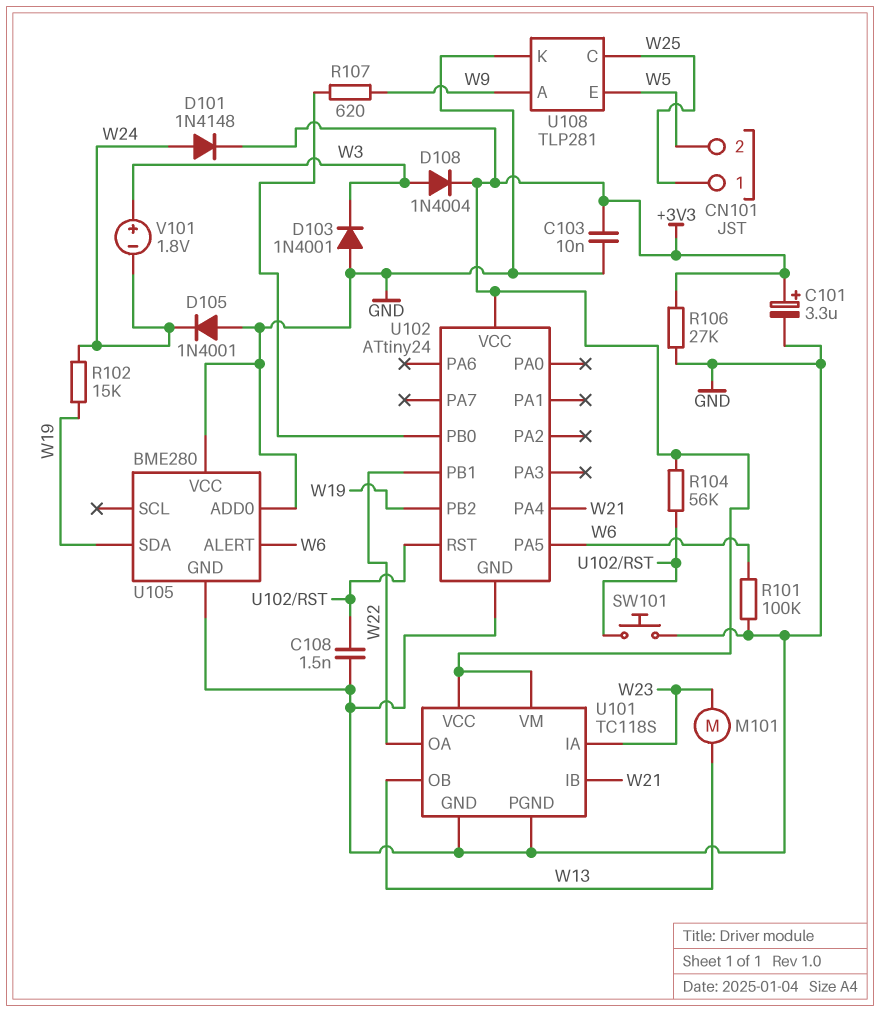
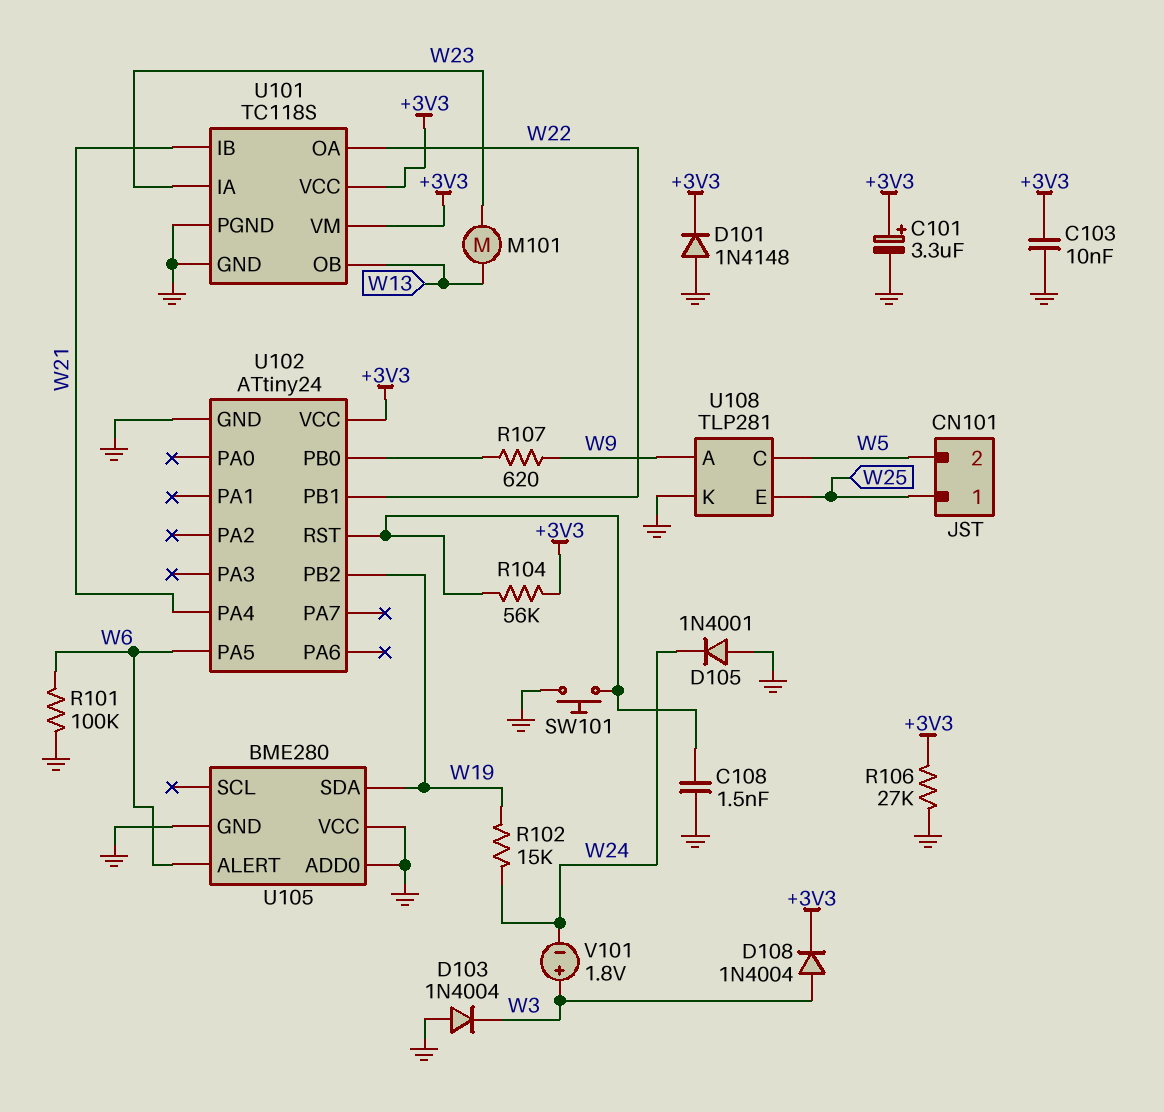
D101: diode 1N4148 (A W24, K +3V3) -> diode 1N4148 (A GND, K +3V3)
D103: diode 1N4001 (A GND, K W3) -> diode 1N4004 (A GND, K W3)
U108 pin C: W25 -> W5
U108 pin E: W5 -> W25

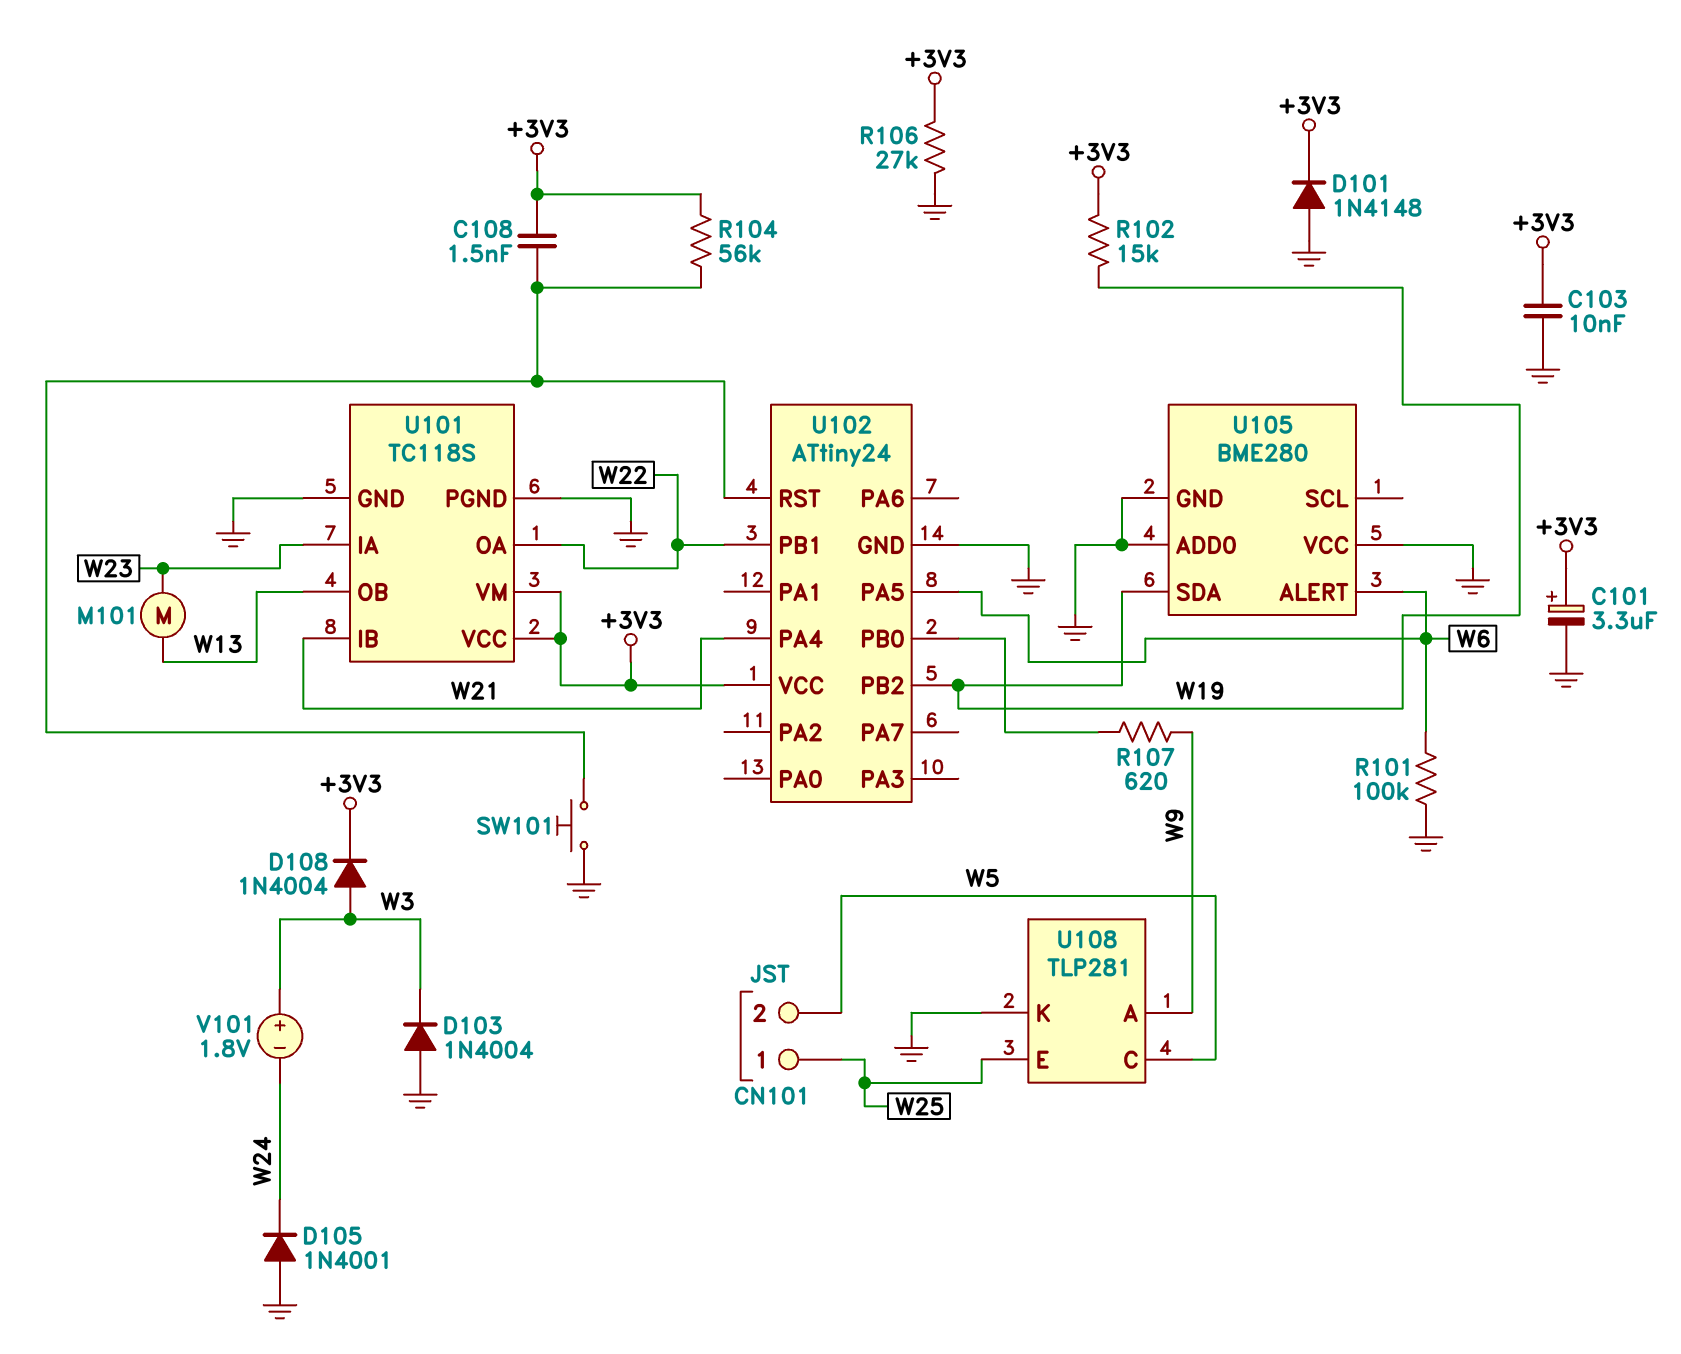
C108: 1.5nF (GND, U102/RST) -> 1.5nF (+3V3, U102/RST)
R102: 15k (W19, W24) -> 15k (+3V3, W19)

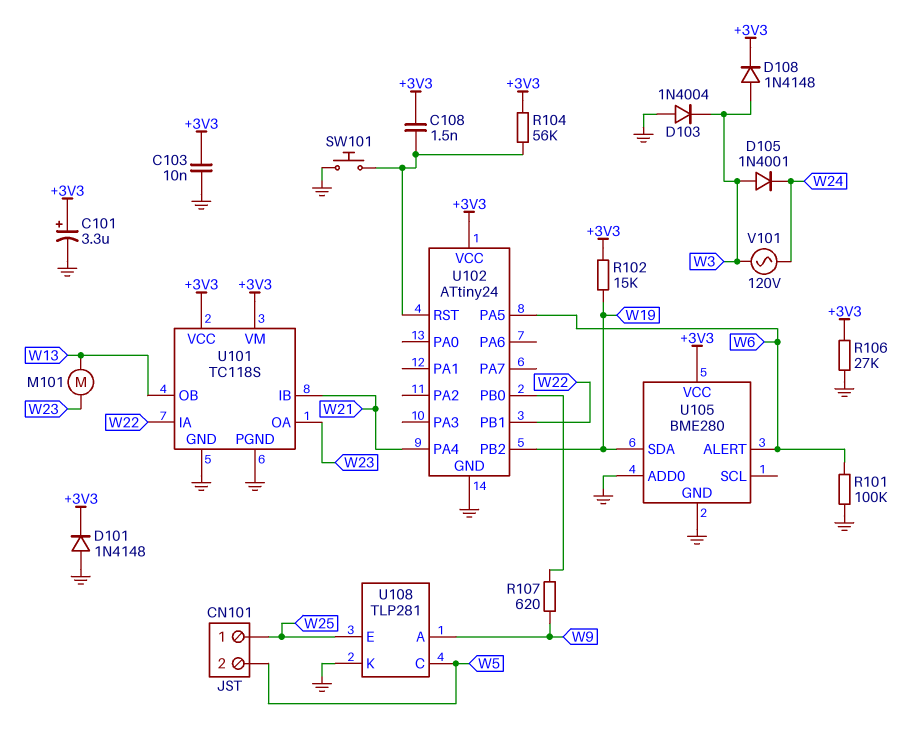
D105: diode 1N4001 (A GND, K W24) -> diode 1N4001 (A W3, K W24)
D108: diode 1N4004 (A W3, K +3V3) -> diode 1N4148 (A W3, K +3V3)
U101 pin IA: W23 -> W22
U101 pin OA: W22 -> W23
U105 pin VCC: GND -> +3V3
V101: 1.8V (plus W3, minus W24) -> AC 120V (W3, W24)

